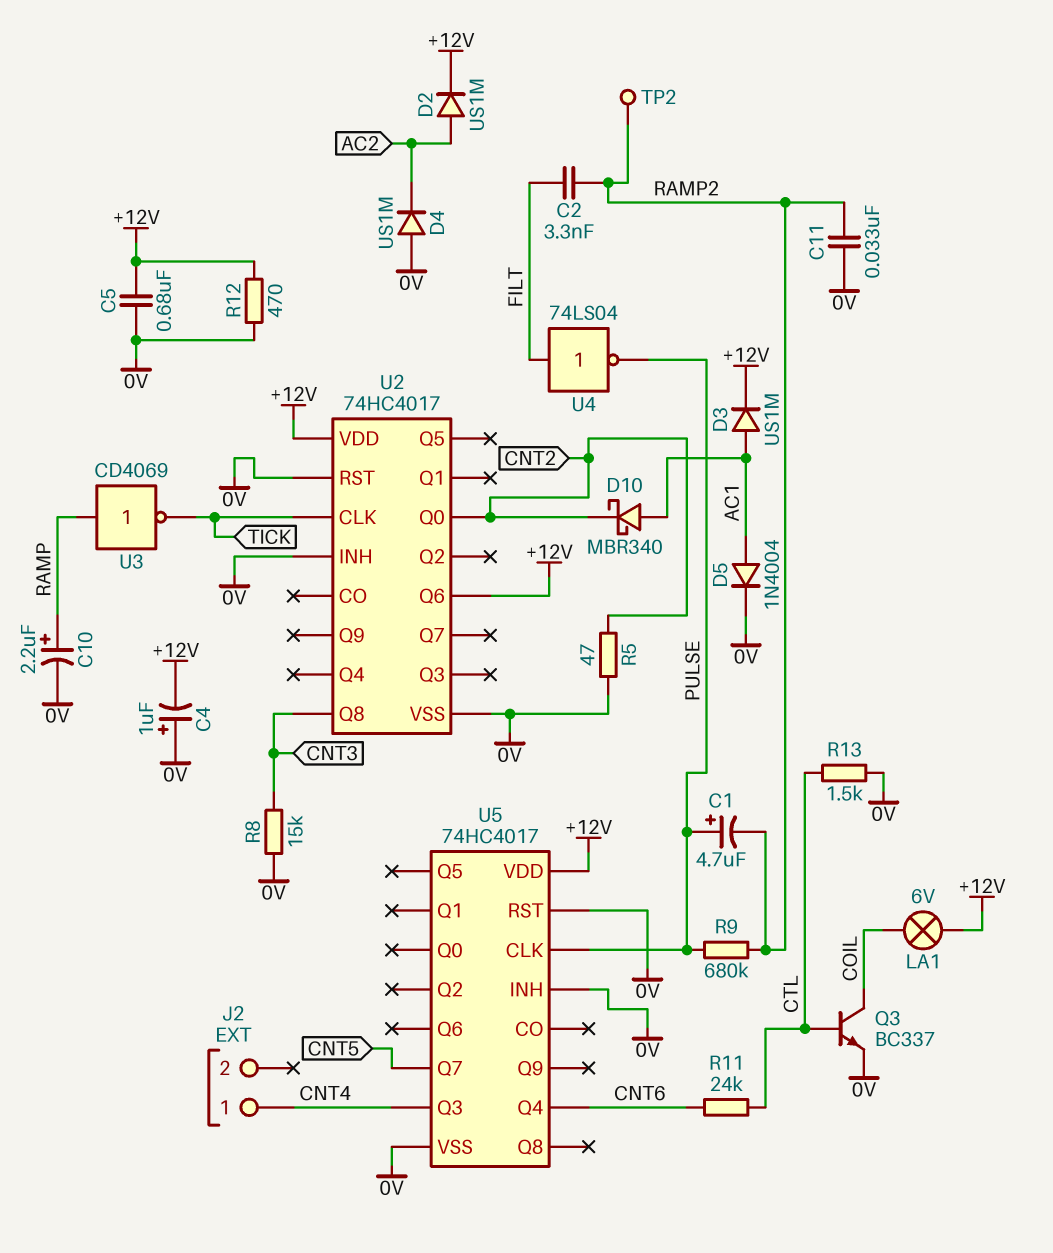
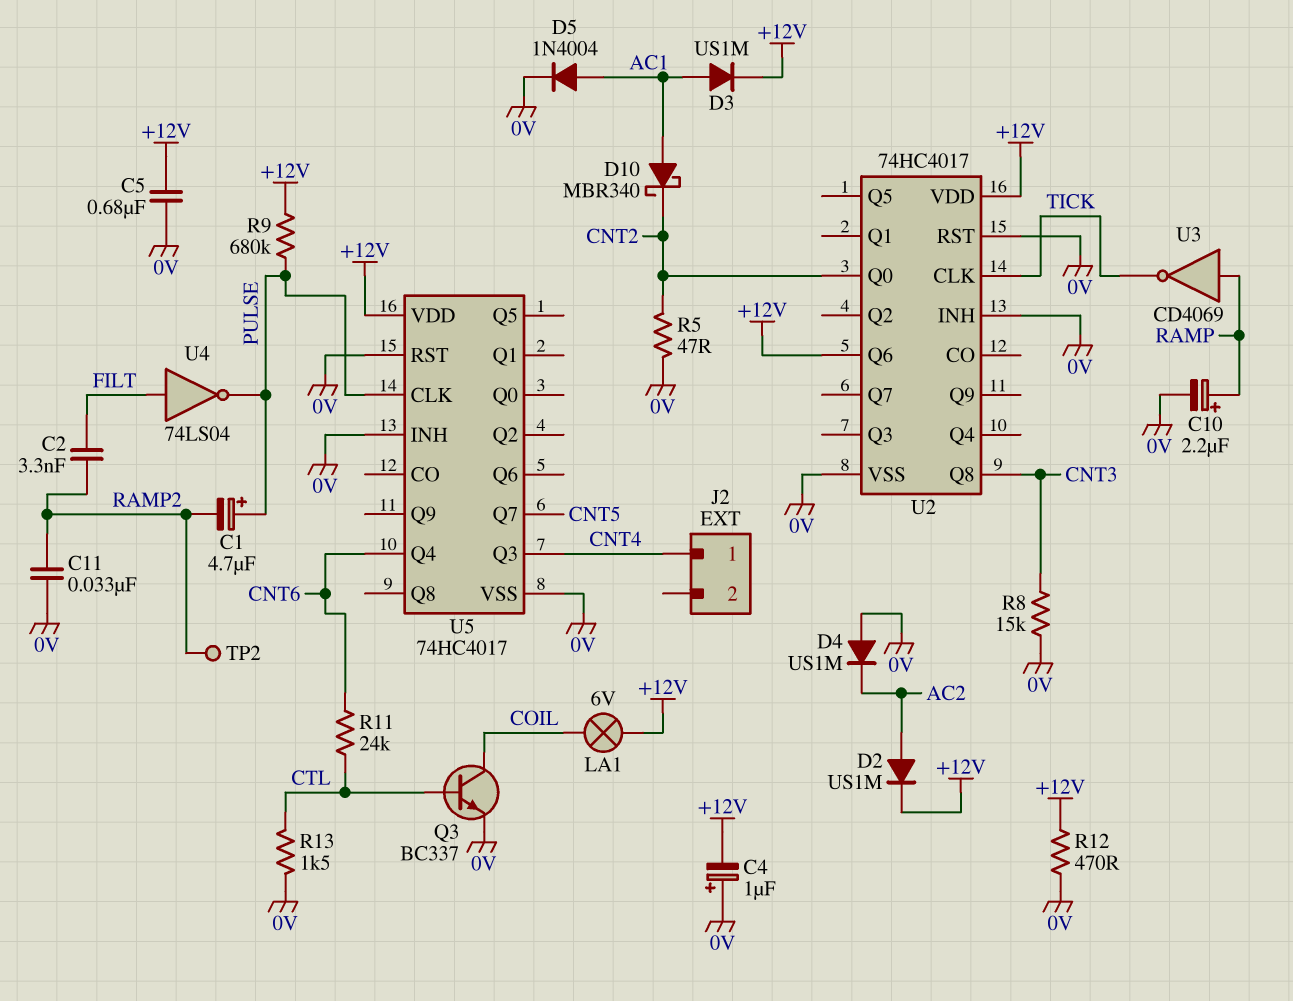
R9: 680k (PULSE, RAMP2) -> 680k (+12V, PULSE)

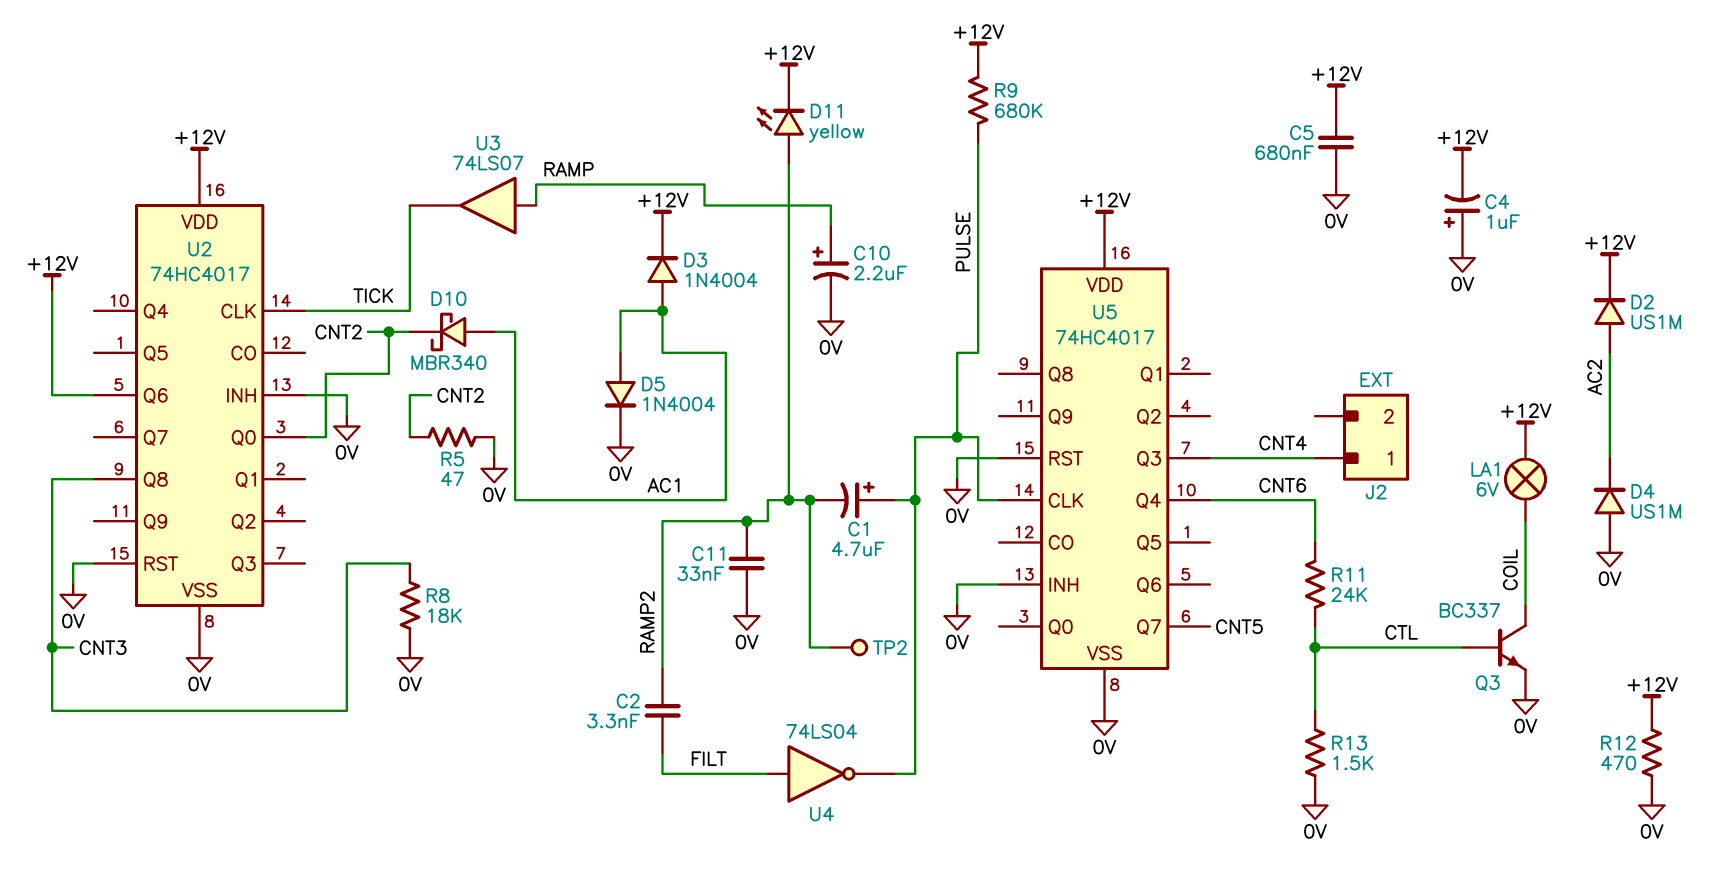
D3: diode US1M (A AC1, K +12V) -> diode 1N4004 (A AC1, K +12V)
D11: none -> LED yellow (A RAMP2, K +12V)
R8: 15k (0V, CNT3) -> 18k (0V, CNT3)
U3: NOT CD4069 (in RAMP, out TICK) -> buffer 74LS07 (in RAMP, out TICK)

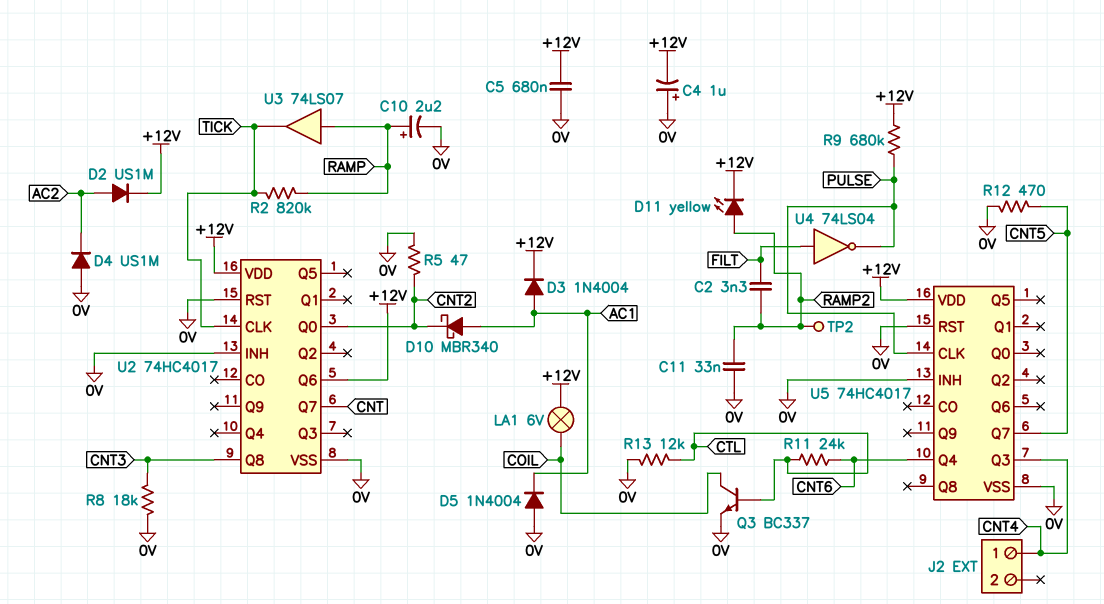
C1: 4.7uF (plus PULSE, minus RAMP2) -> none
D5: diode 1N4004 (A AC1, K 0V) -> diode 1N4004 (A 0V, K AC1)
R2: none -> 820k (RAMP, TICK)
R12: 470 (+12V, 0V) -> 470 (0V, CNT5)
R13: 1.5k (0V, CTL) -> 12k (0V, CTL)
U2 pin Q7: none -> CNT

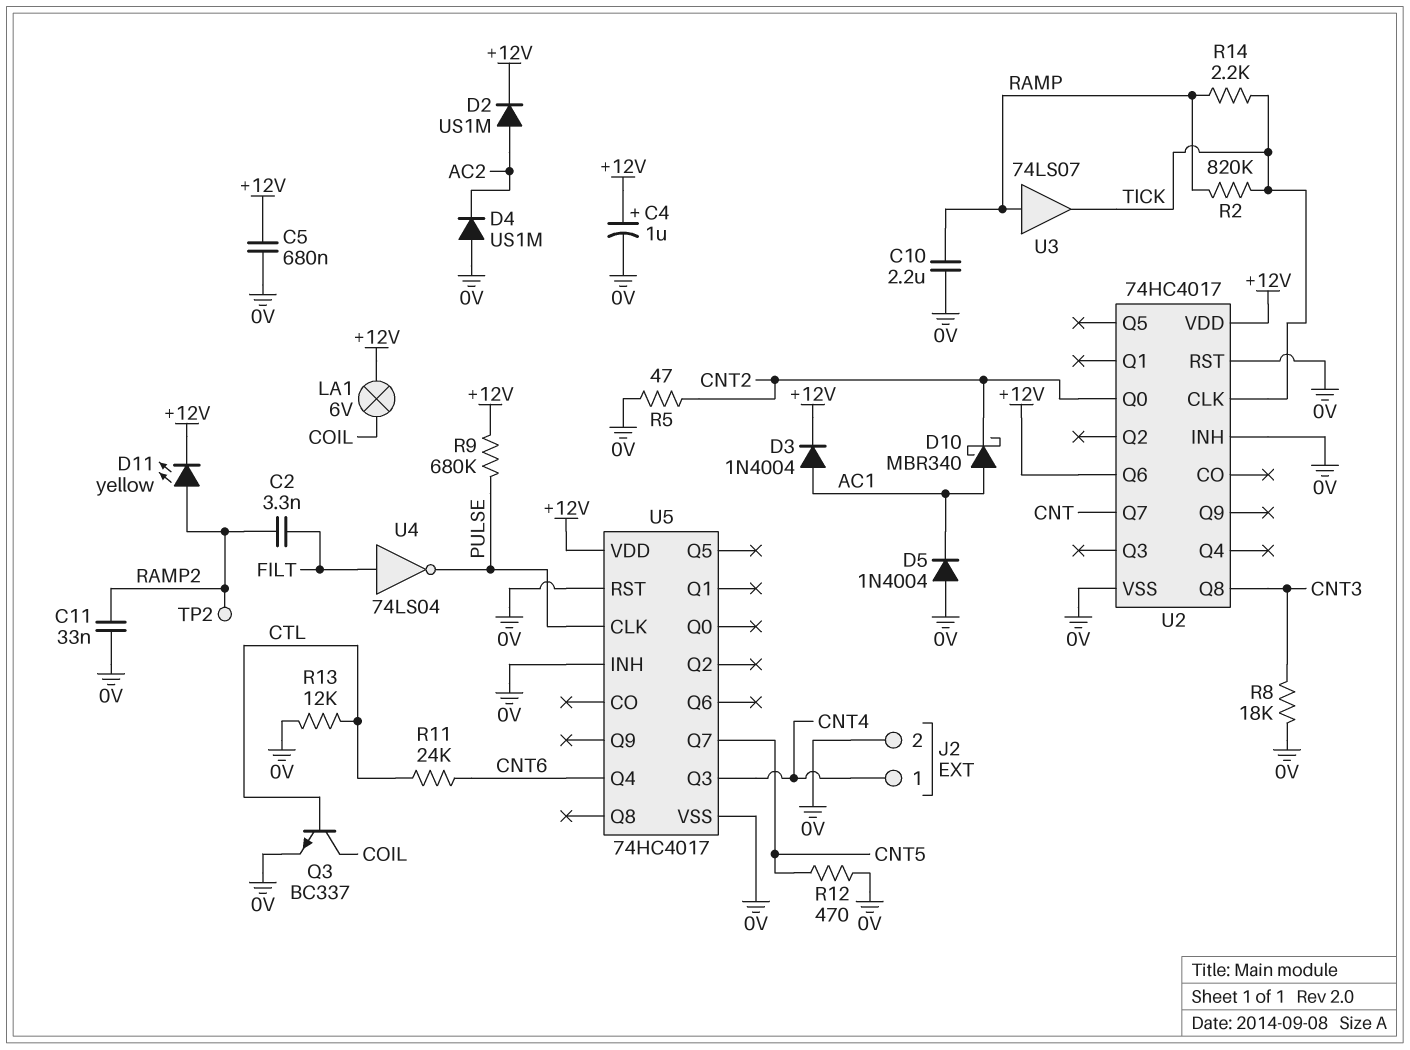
C4: 1uF (plus 0V, minus +12V) -> 1uF (plus +12V, minus 0V)
C10: 2.2uF (plus RAMP, minus 0V) -> 2.2uF (0V, RAMP)
J2 pin 2: none -> 0V
R14: none -> 2.2k (RAMP, TICK)

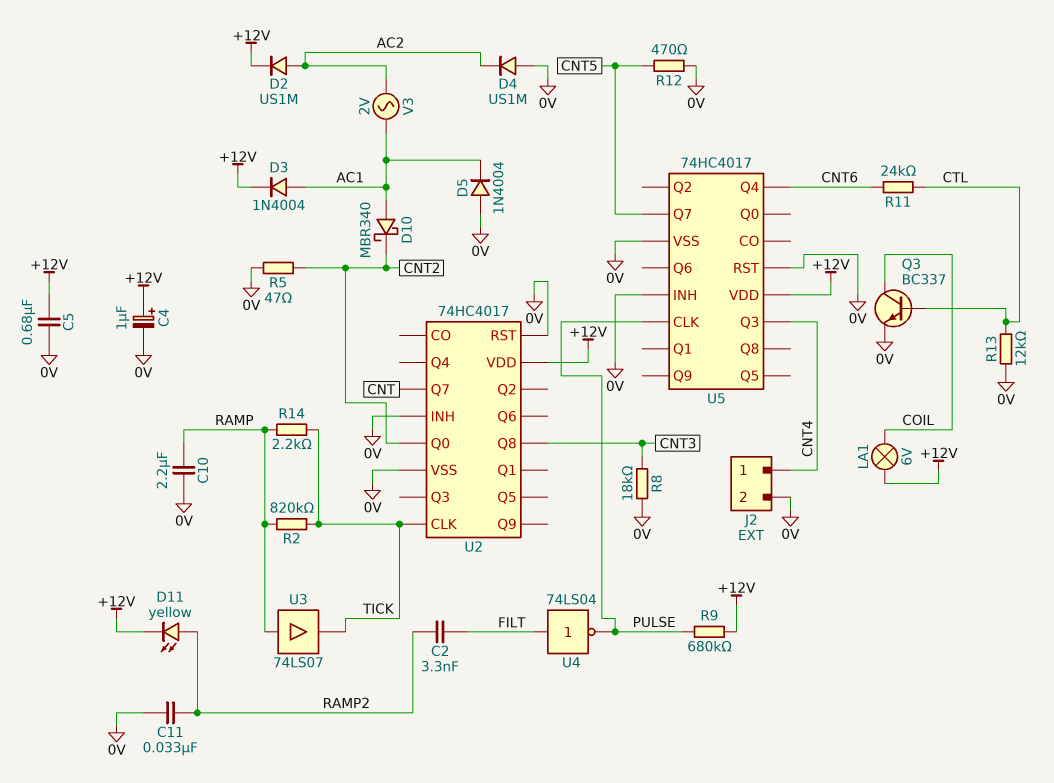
TP2: test point (RAMP2) -> none
U2 pin Q6: +12V -> none
V3: none -> AC 2V (AC1, AC2)

